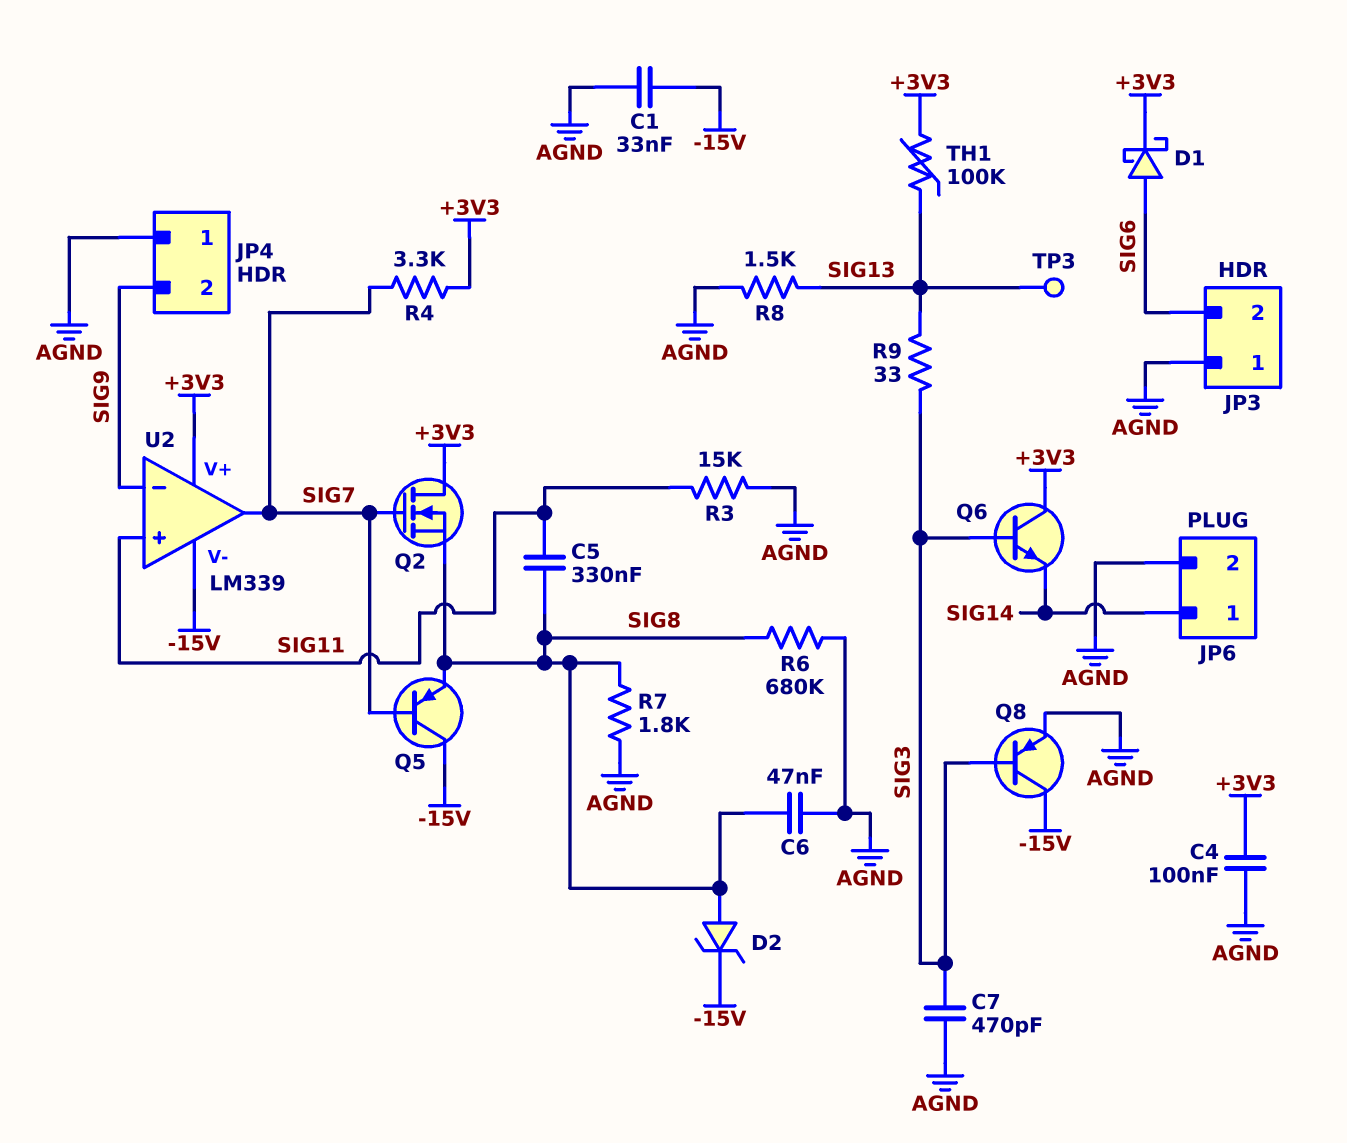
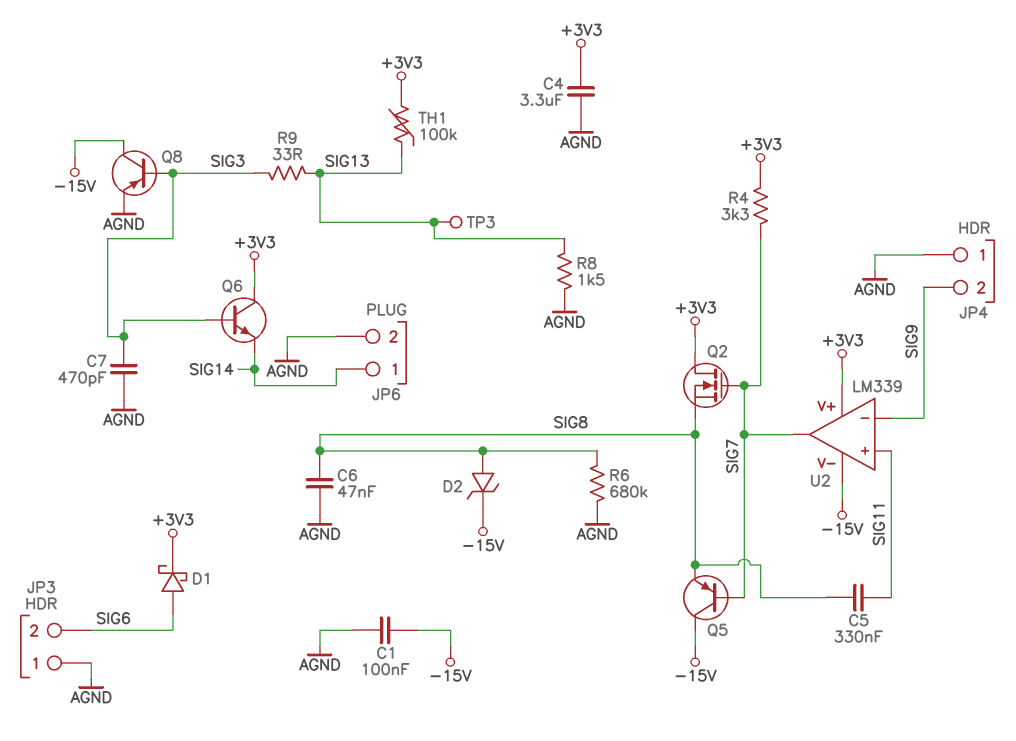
C1: 33nF (-15V, AGND) -> 100nF (-15V, AGND)
C4: 100nF (+3V3, AGND) -> 3.3uF (+3V3, AGND)
R3: 15k (AGND, SIG11) -> none
R7: 1.8k (AGND, SIG8) -> none

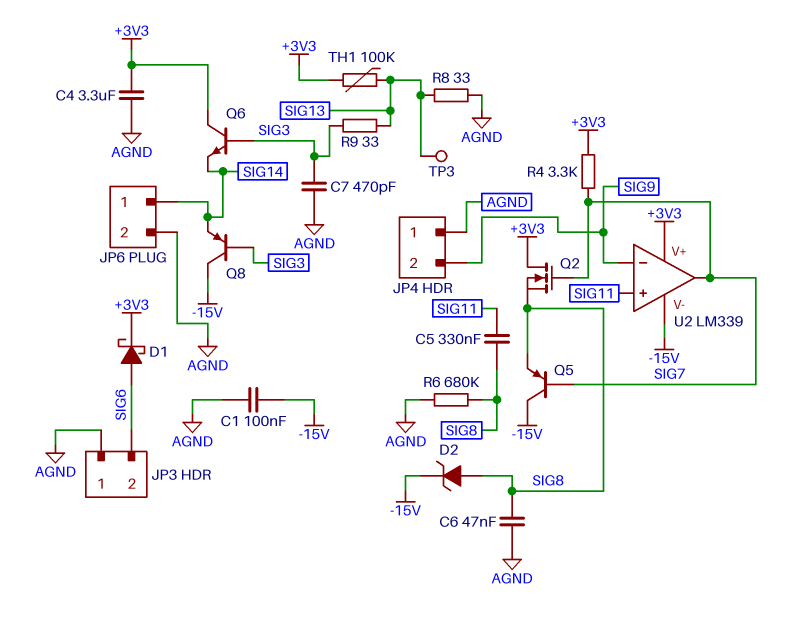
Q8: PNP (B SIG3, C -15V, E AGND) -> PNP (B SIG3, C -15V, E SIG14)
R8: 1.5k (AGND, SIG13) -> 33 (AGND, SIG13)

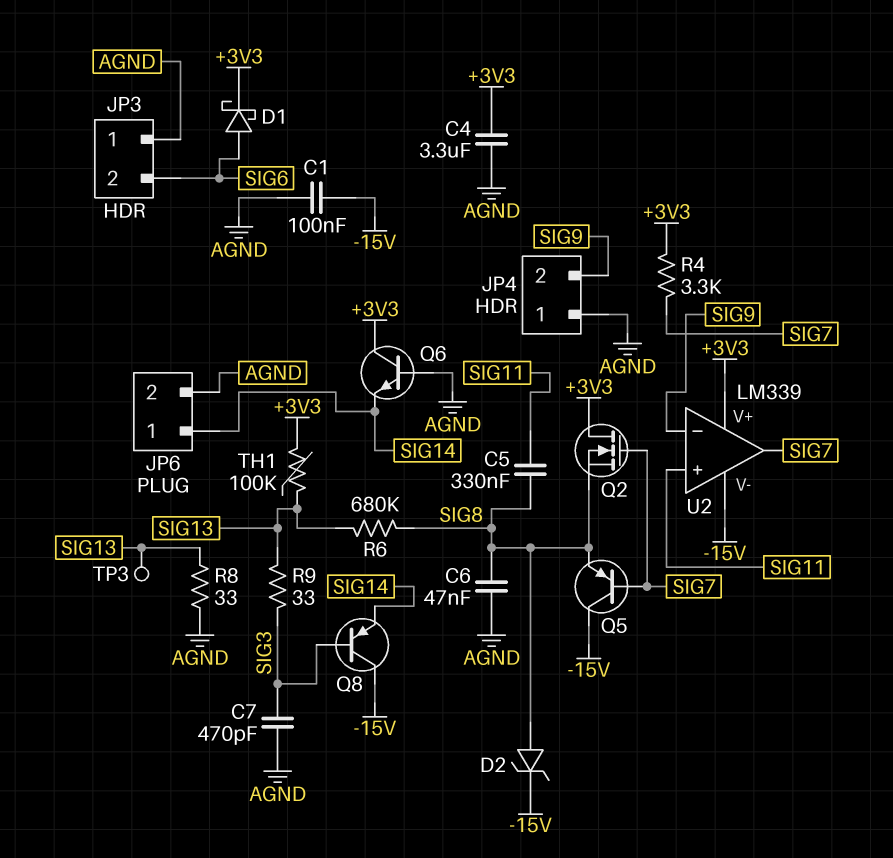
Q6: NPN (B SIG3, C +3V3, E SIG14) -> NPN (B AGND, C +3V3, E SIG14)
R6: 680k (AGND, SIG8) -> 680k (SIG8, SIG13)

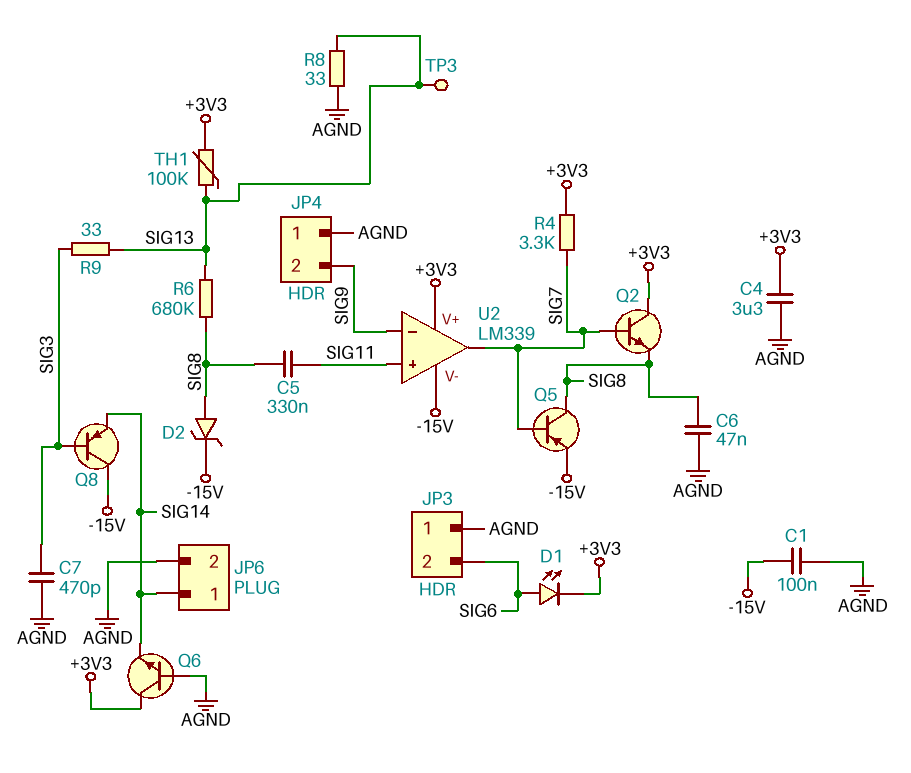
D1: schottky (A SIG6, K +3V3) -> LED (A SIG6, K +3V3)
Q2: NMOS (G SIG7, D +3V3, S SIG8) -> NPN (B SIG7, C +3V3, E SIG8)
Q5: PNP (B SIG7, C -15V, E SIG8) -> PNP (B SIG7, C SIG8, E -15V)

